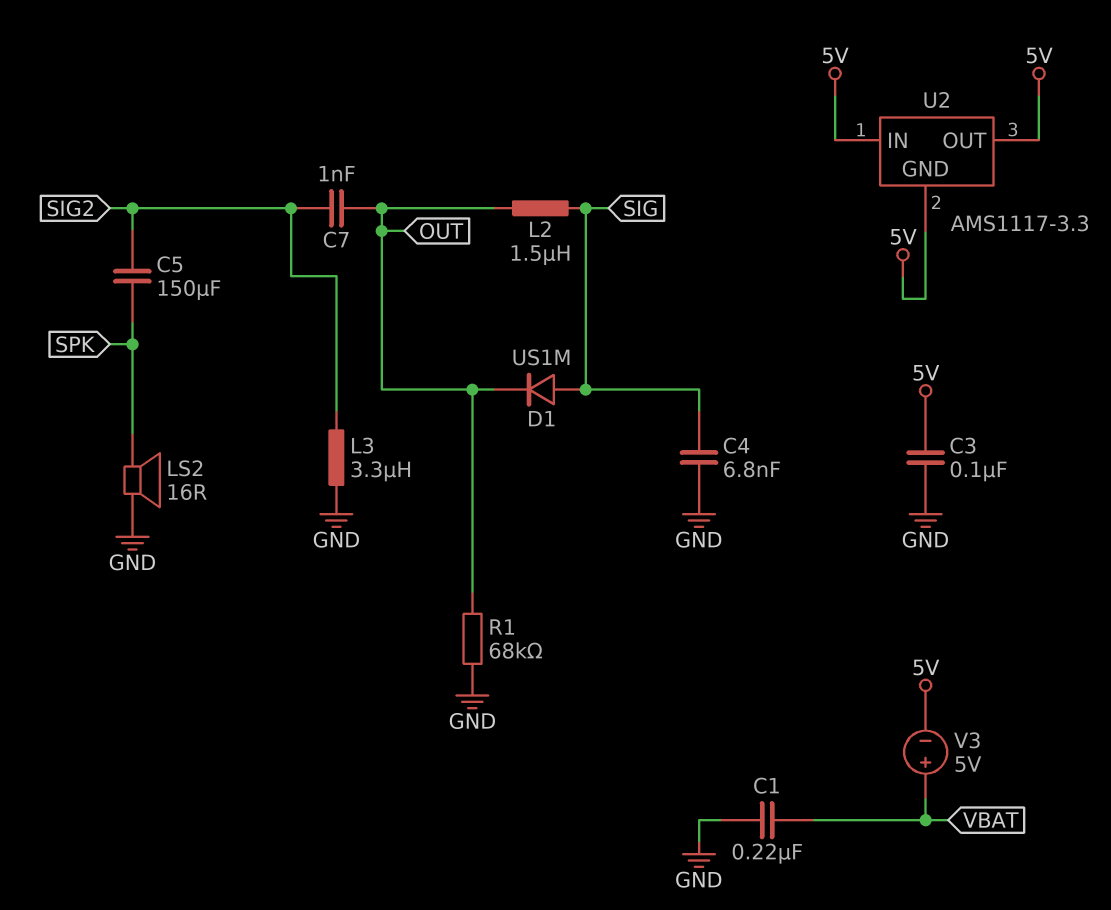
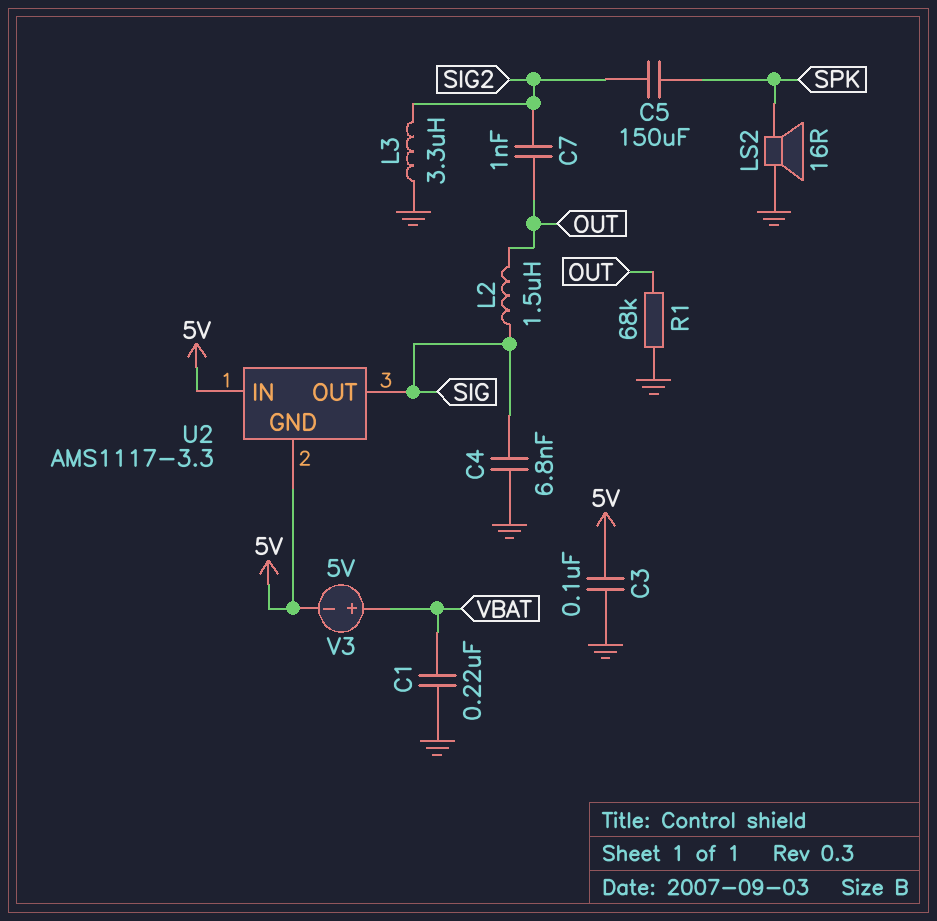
D1: diode US1M (A SIG, K OUT) -> none
U2 pin OUT: 5V -> SIG

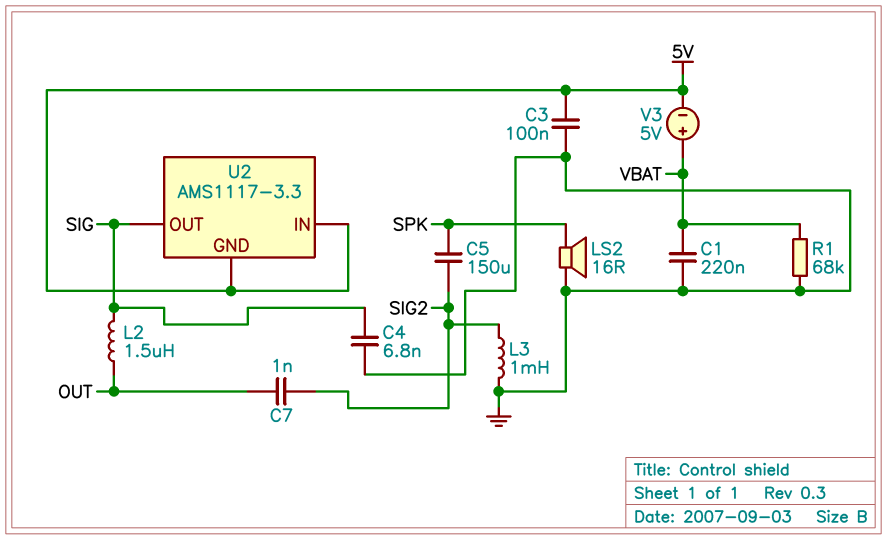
L3: 3.3uH (GND, SIG2) -> 1mH (GND, SIG2)
R1: 68k (GND, OUT) -> 68k (GND, VBAT)

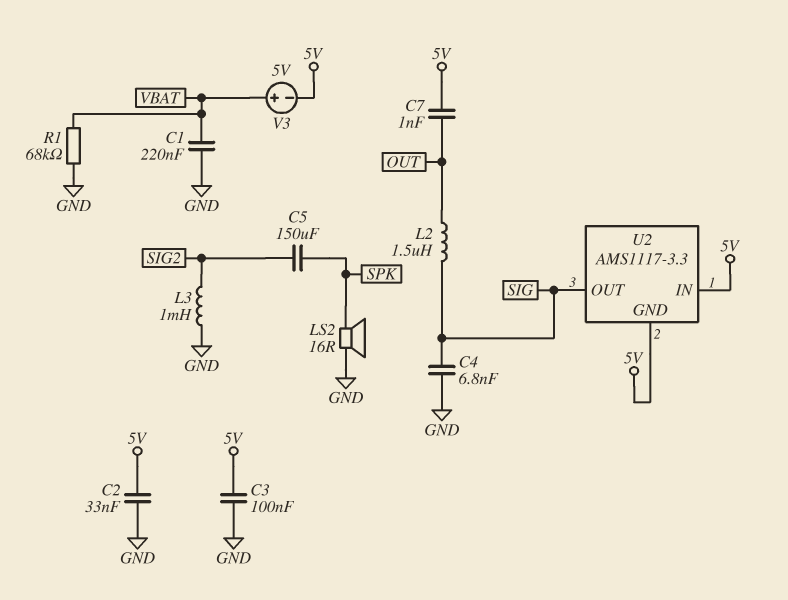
C2: none -> 33nF (5V, GND)
C7: 1nF (OUT, SIG2) -> 1nF (5V, OUT)

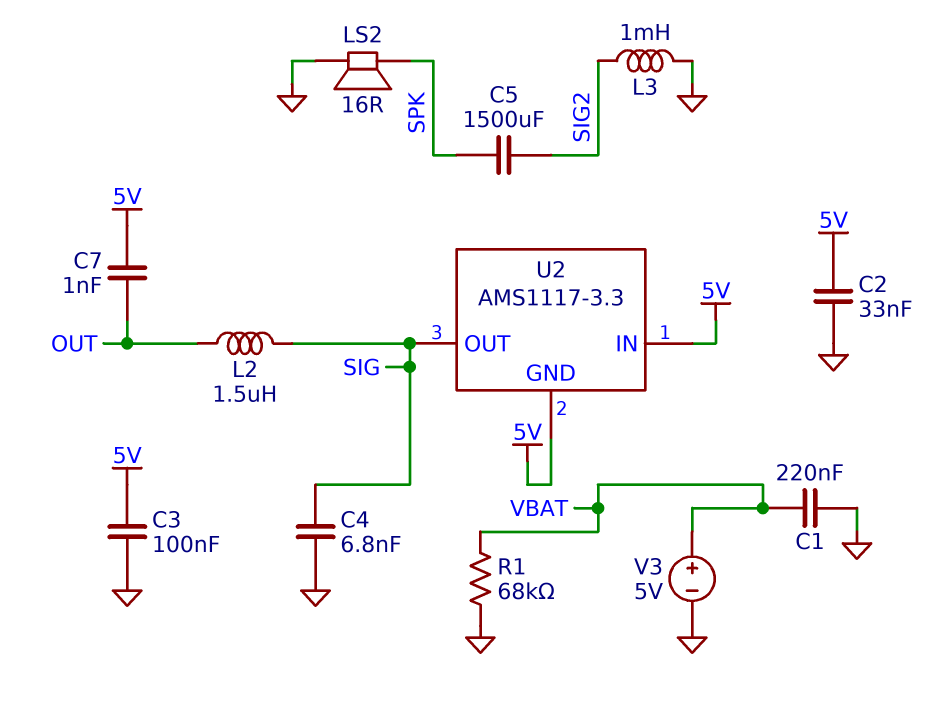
C5: 150uF (SIG2, SPK) -> 1500uF (SIG2, SPK)
V3: 5V (plus VBAT, minus 5V) -> 5V (plus VBAT, minus GND)

